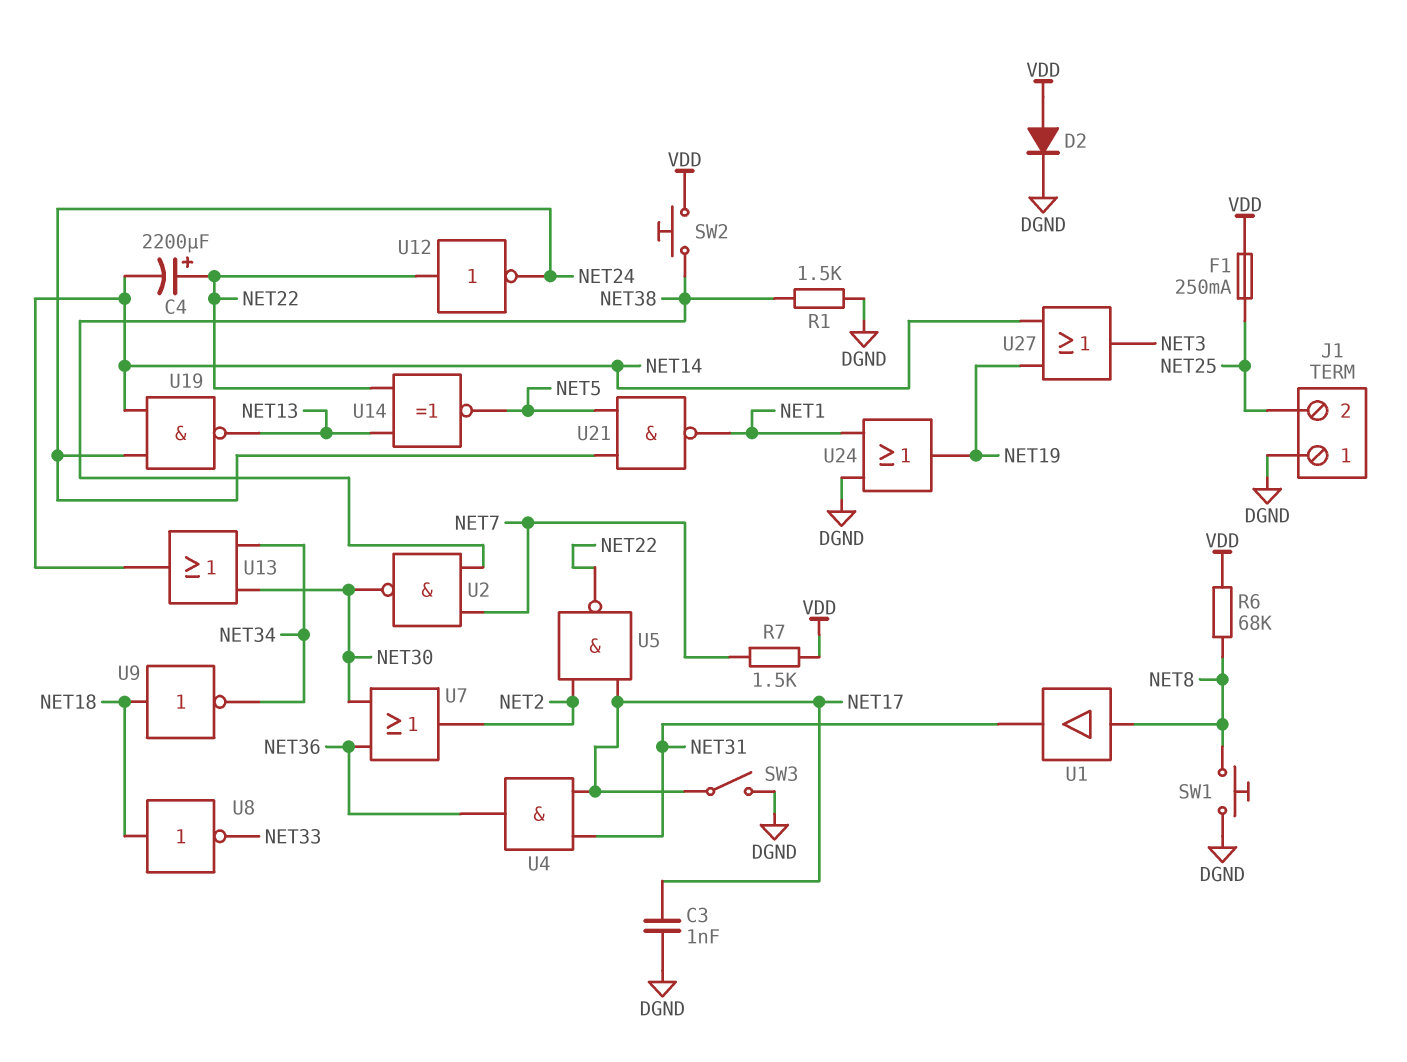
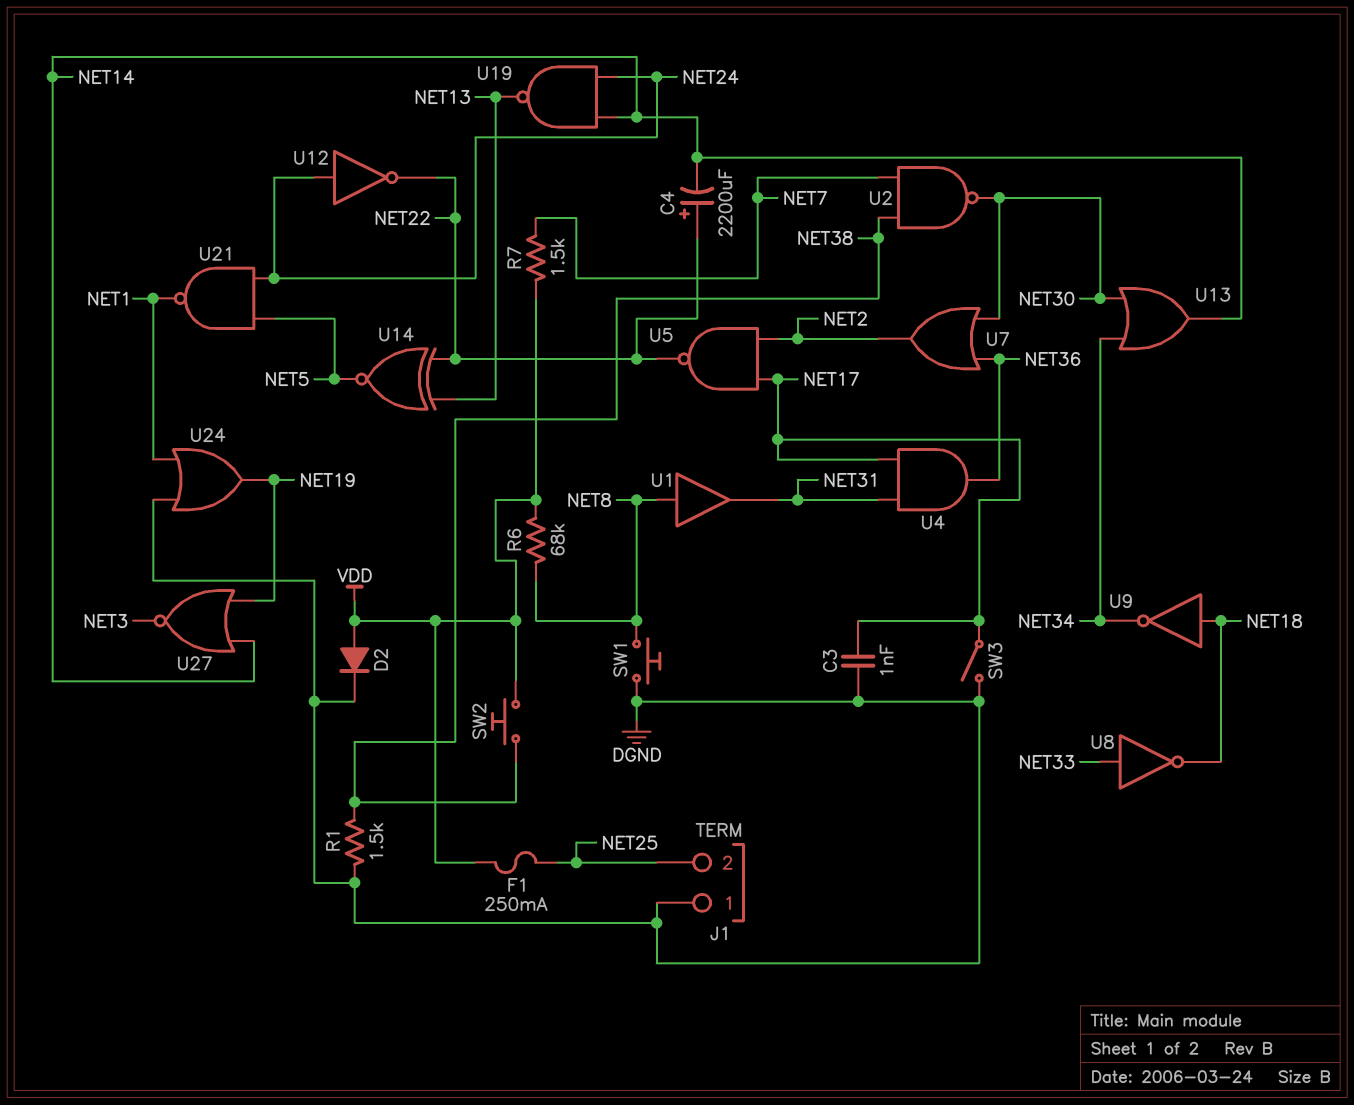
U8: NOT (in NET18, out NET33) -> NOT (in NET33, out NET18)
U12: NOT (in NET22, out NET24) -> NOT (in NET24, out NET22)
U27: OR (in NET14, in NET19, out NET3) -> NOR (in NET14, in NET19, out NET3)

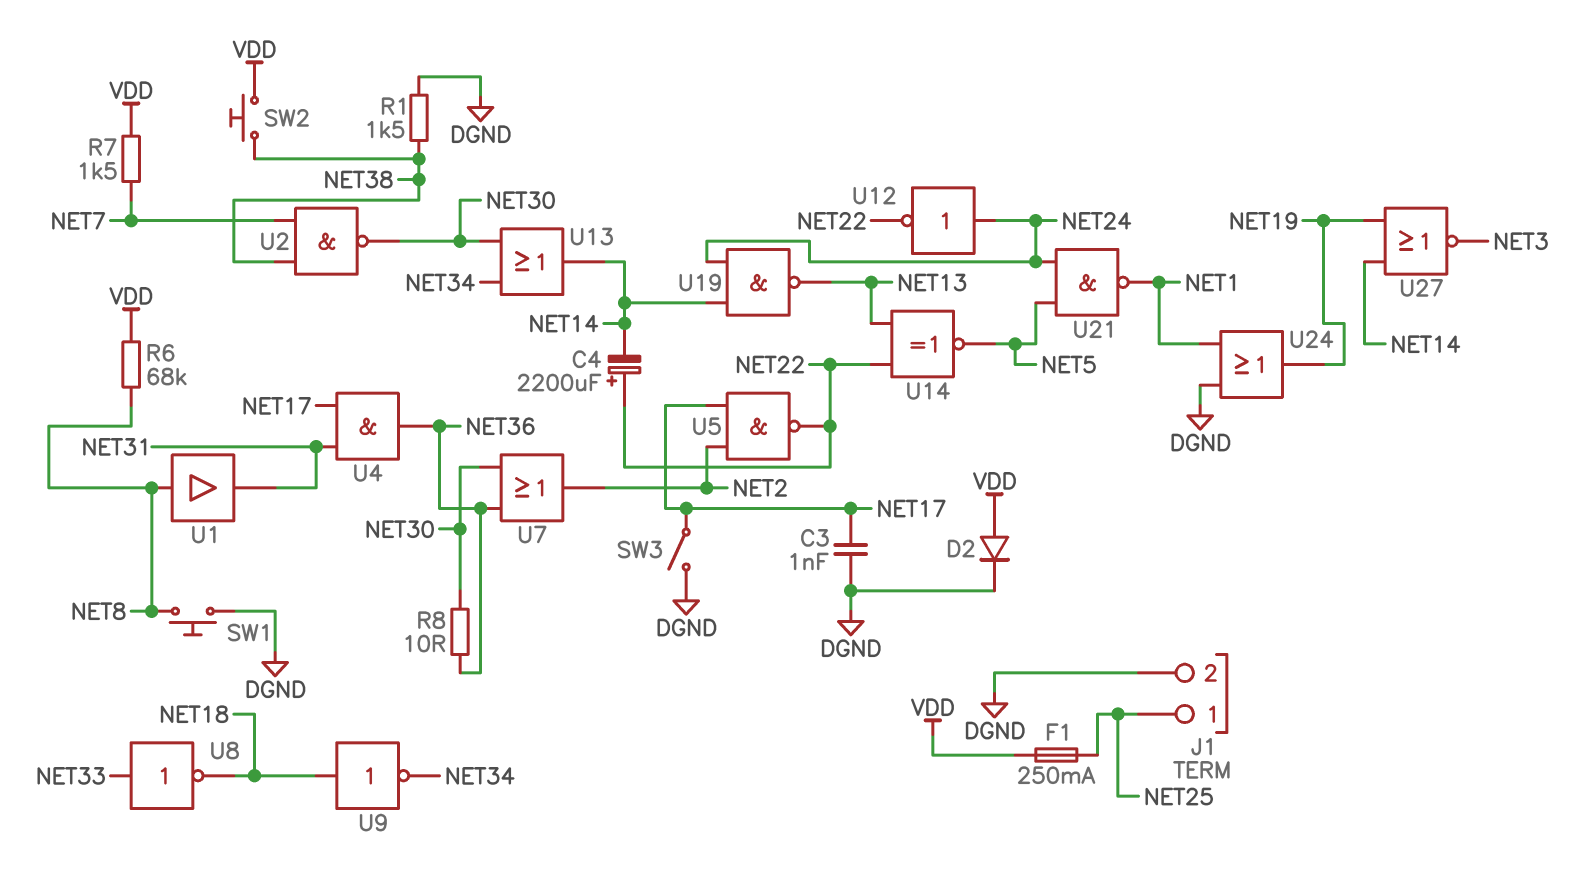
J1 pin 1: DGND -> NET25
J1 pin 2: NET25 -> DGND
R8: none -> 10 (NET30, NET36)

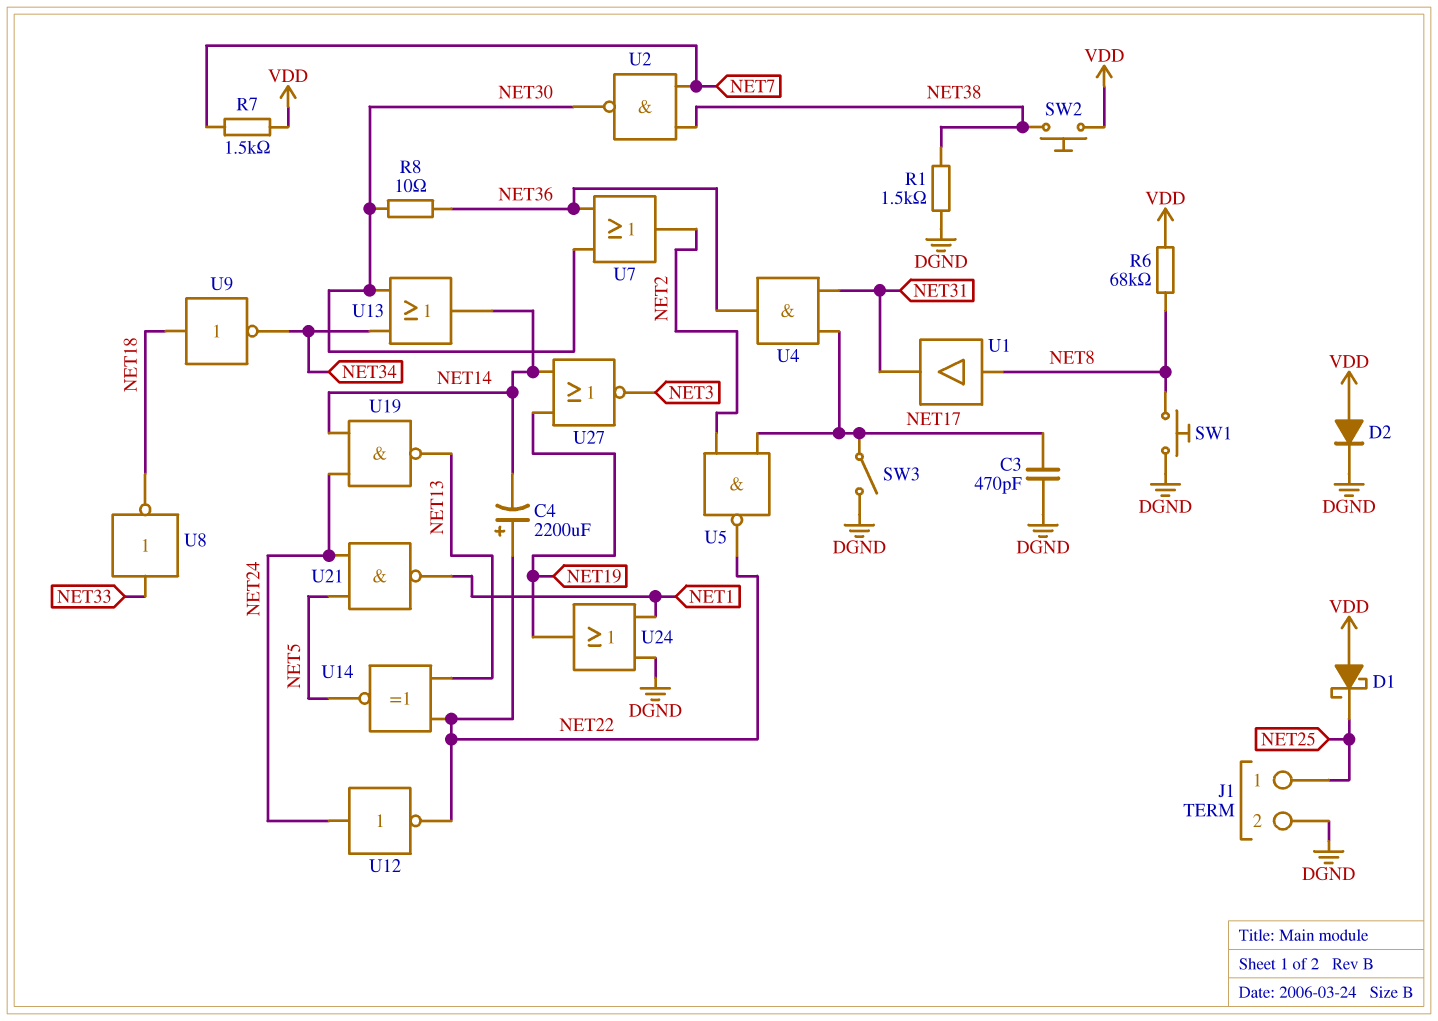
C3: 1nF (DGND, NET17) -> 470pF (DGND, NET17)
D1: none -> schottky (A VDD, K NET25)
F1: 250mA (NET25, VDD) -> none

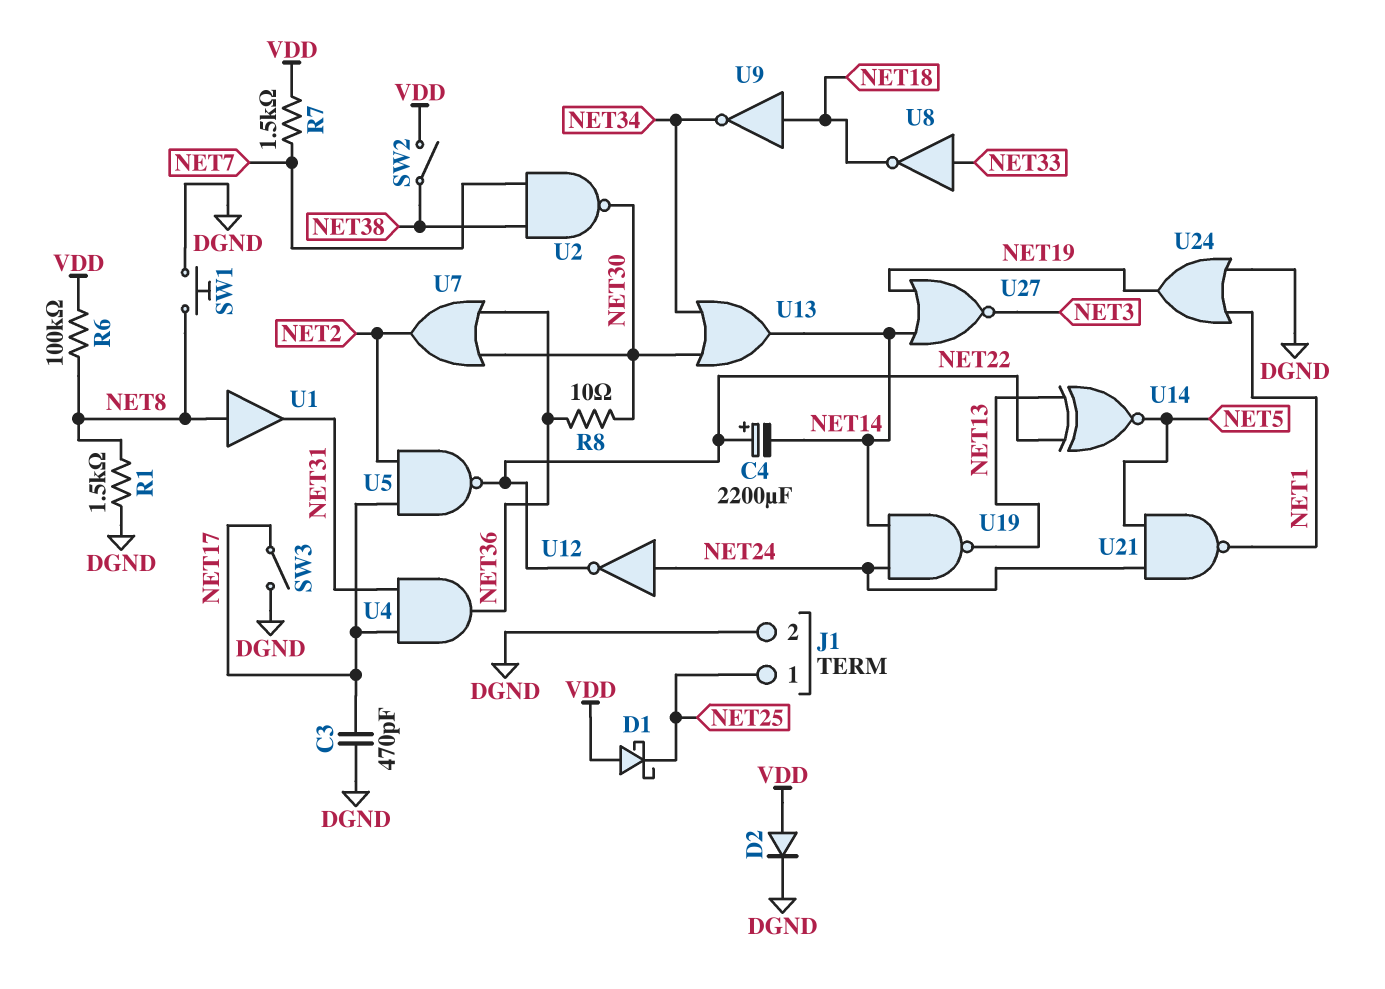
R1: 1.5k (DGND, NET38) -> 1.5k (DGND, NET8)
R6: 68k (NET8, VDD) -> 100k (NET8, VDD)
SW2: button (NET38, VDD) -> switch (NET38, VDD)

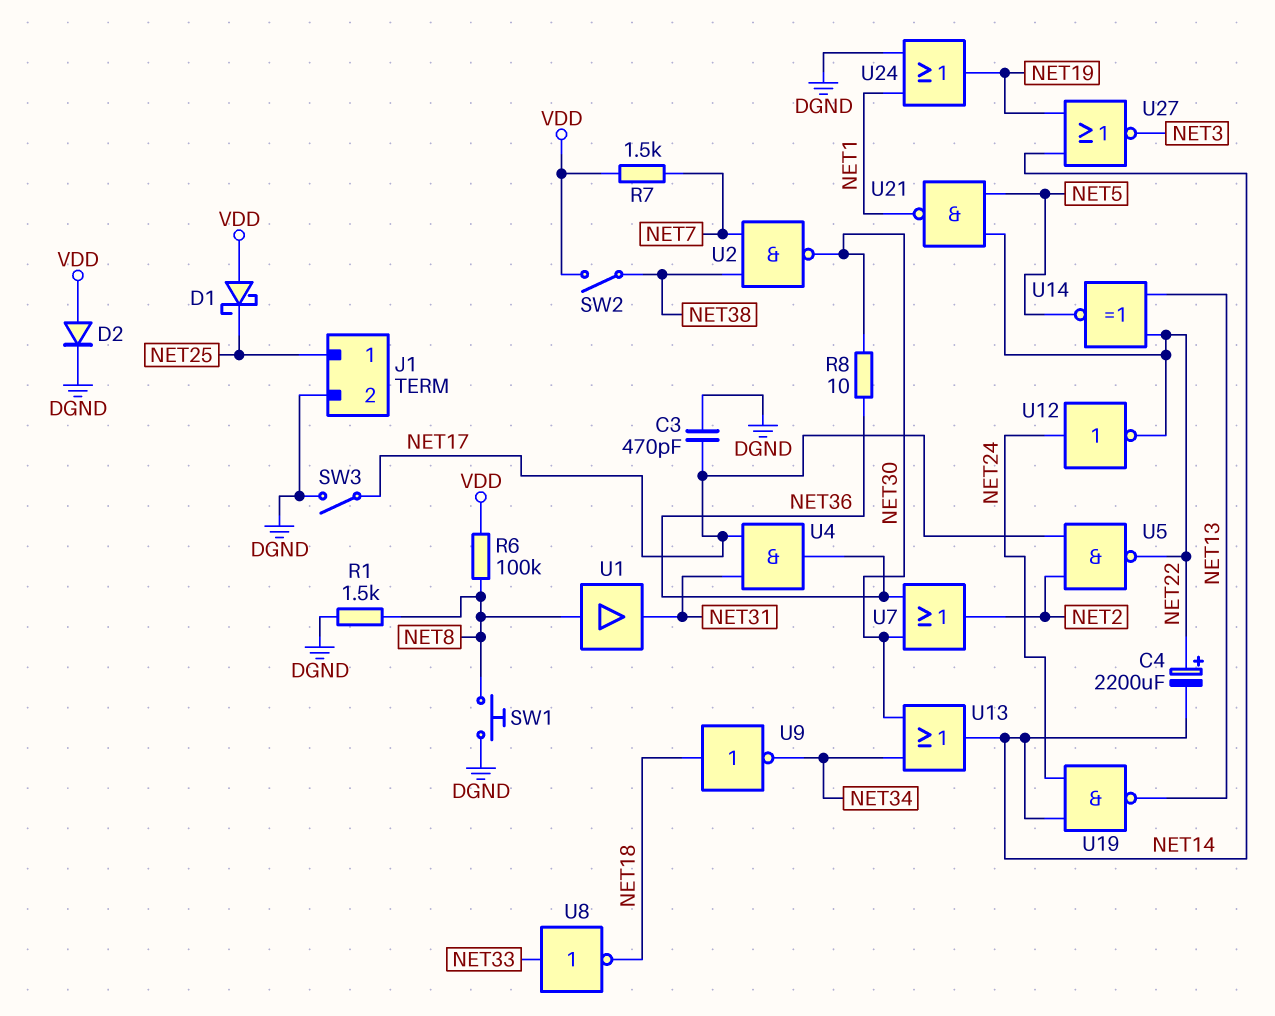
U21: NAND (in NET5, in NET24, out NET1) -> NAND (in NET5, in NET22, out NET1)

